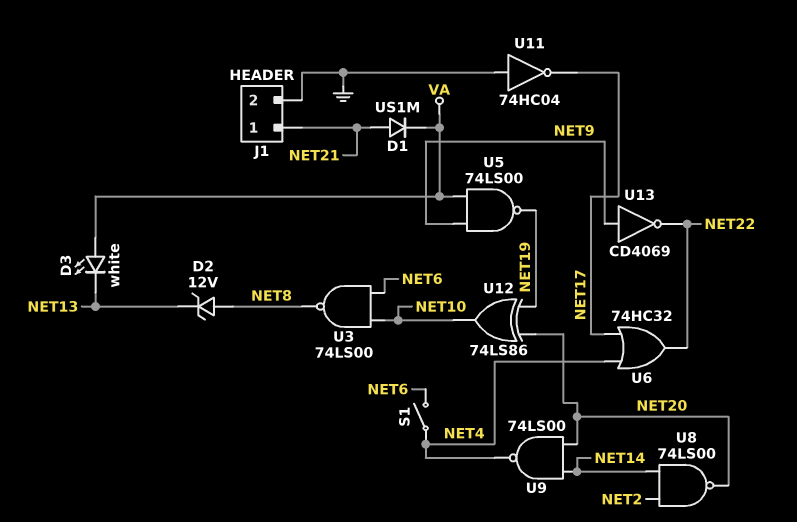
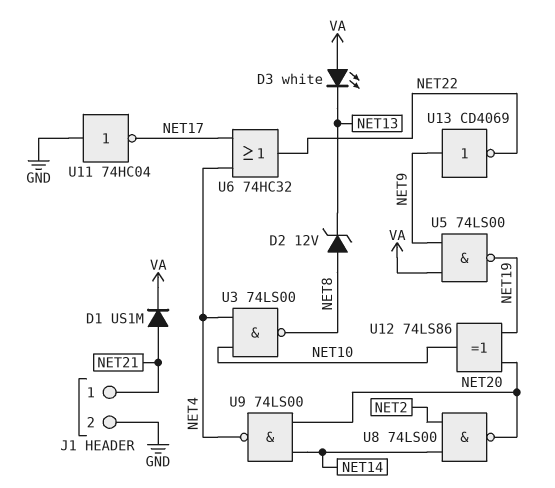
S1: switch (NET4, NET6) -> none
U3: NAND 74LS00 (in NET6, in NET10, out NET8) -> NAND 74LS00 (in NET4, in NET10, out NET8)

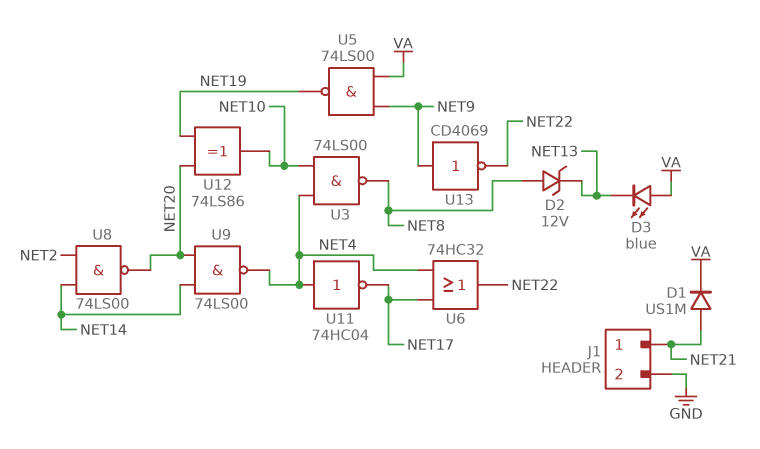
D3: LED white (A VA, K NET13) -> LED blue (A VA, K NET13)
U11: NOT 74HC04 (in GND, out NET17) -> NOT 74HC04 (in NET4, out NET17)

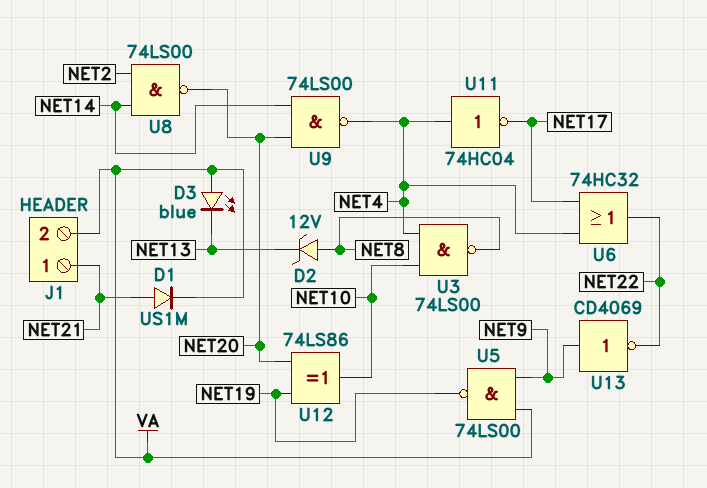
J1 pin 2: GND -> VA

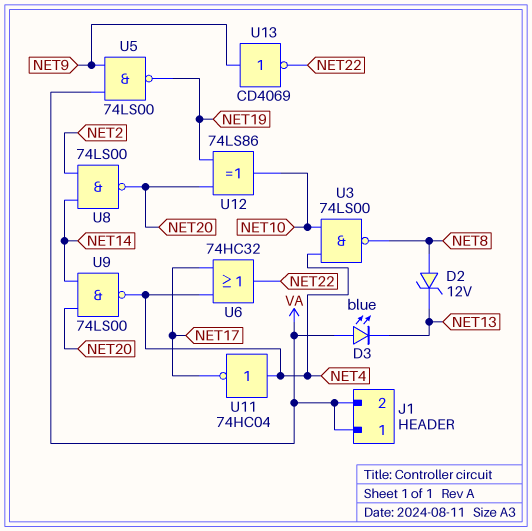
D1: diode US1M (A NET21, K VA) -> none
J1 pin 1: NET21 -> VA

